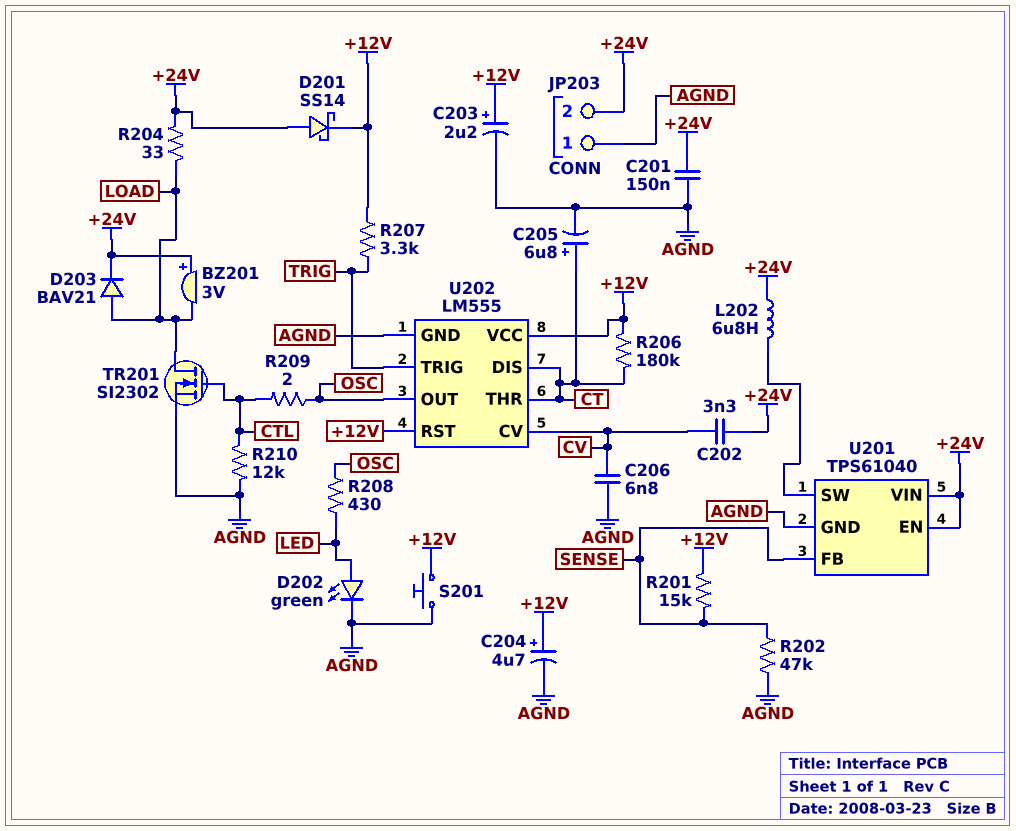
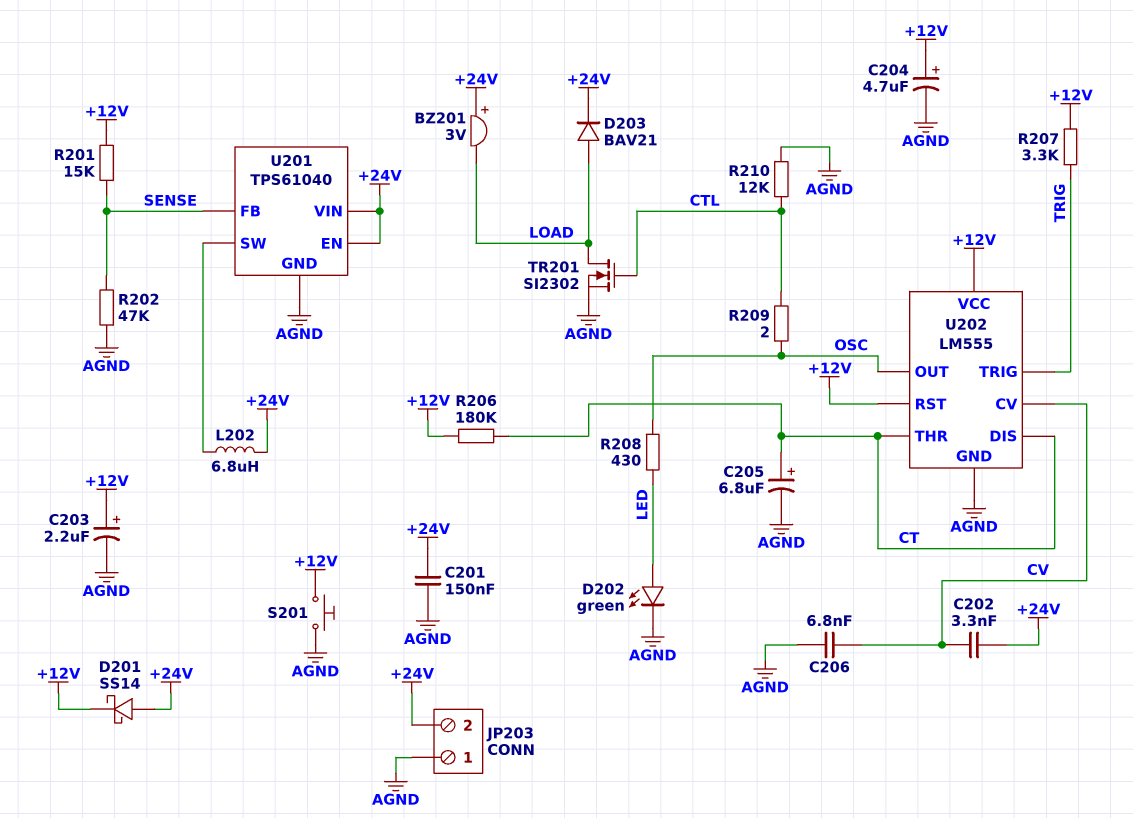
R204: 33 (+24V, LOAD) -> none

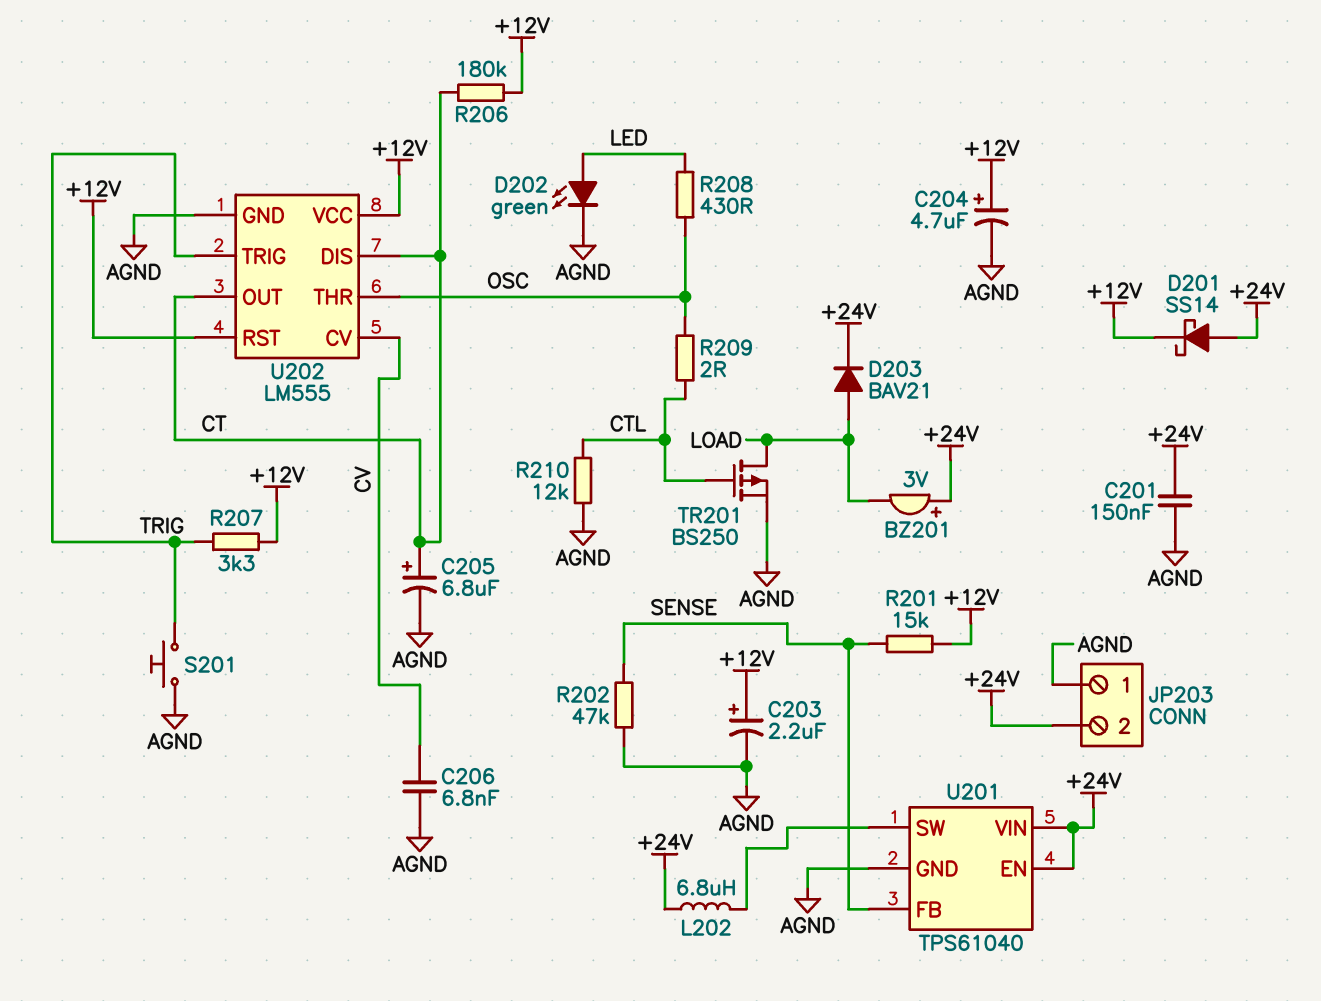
C202: 3.3nF (+24V, CV) -> none
S201: button (+12V, AGND) -> button (AGND, TRIG)
TR201: NMOS SI2302 (G CTL, D LOAD, S AGND) -> PMOS BS250 (G CTL, D LOAD, S AGND)
U202 pin OUT: OSC -> CT
U202 pin THR: CT -> OSC

